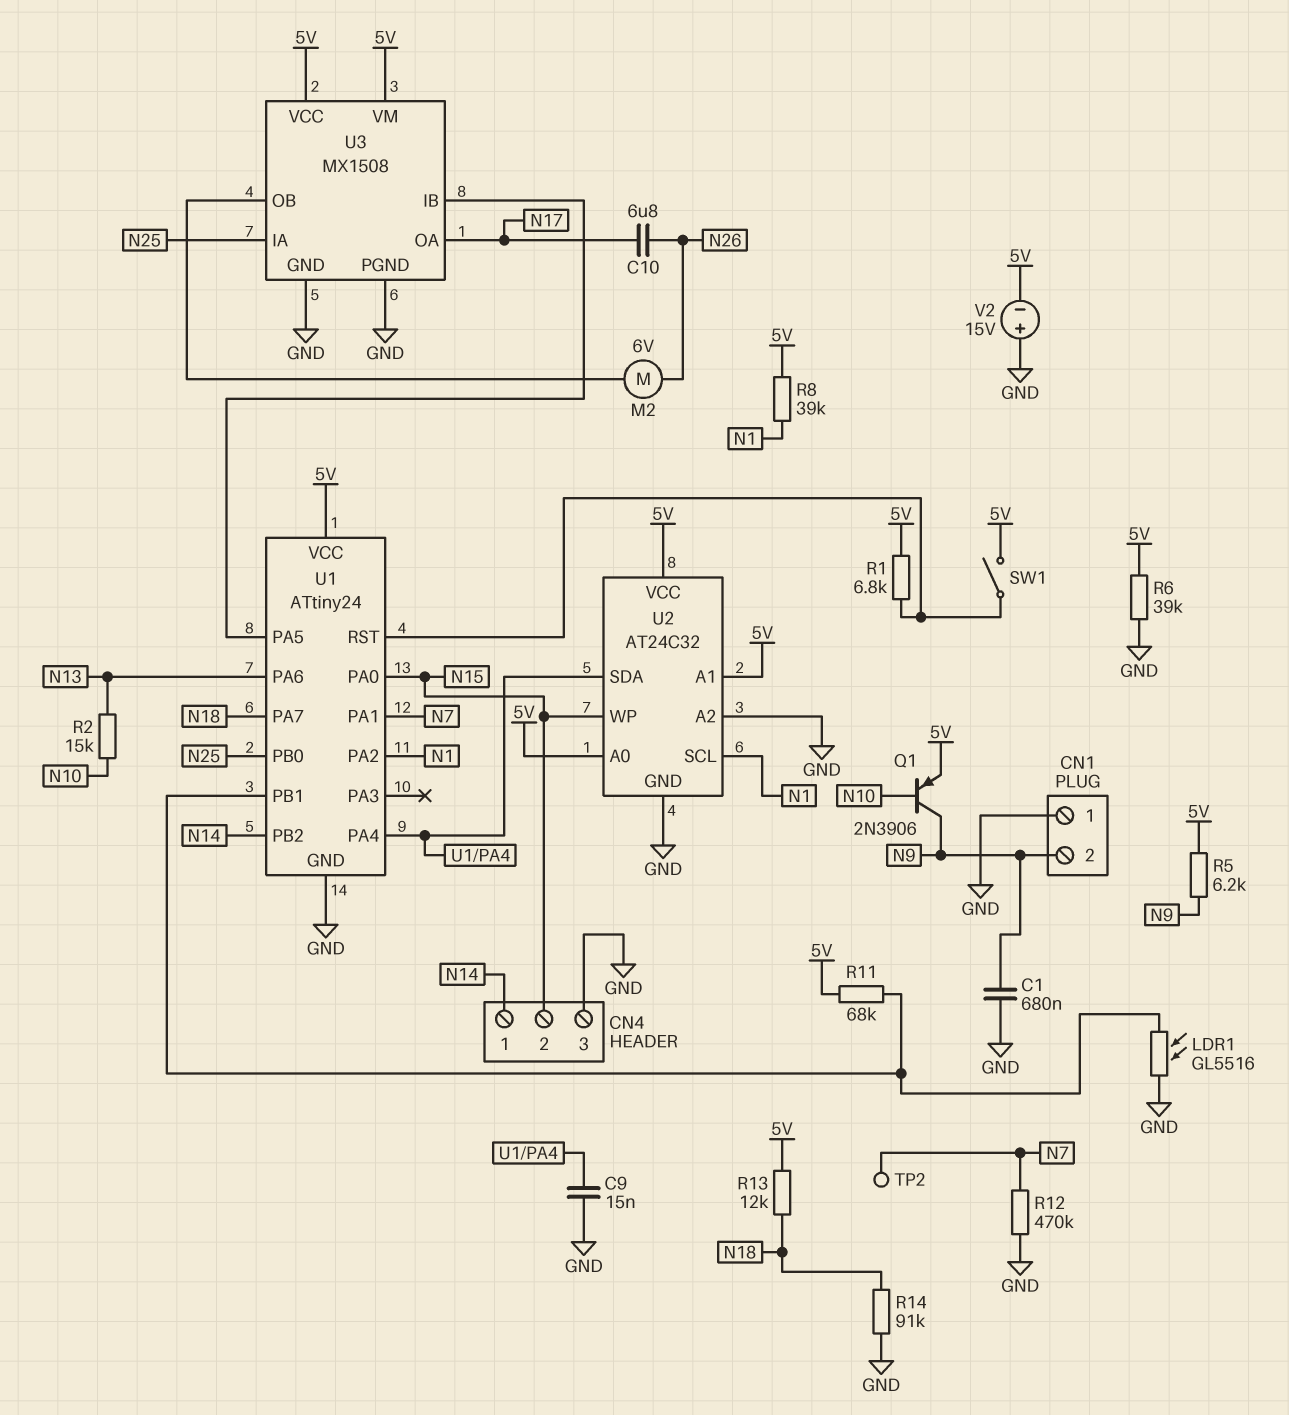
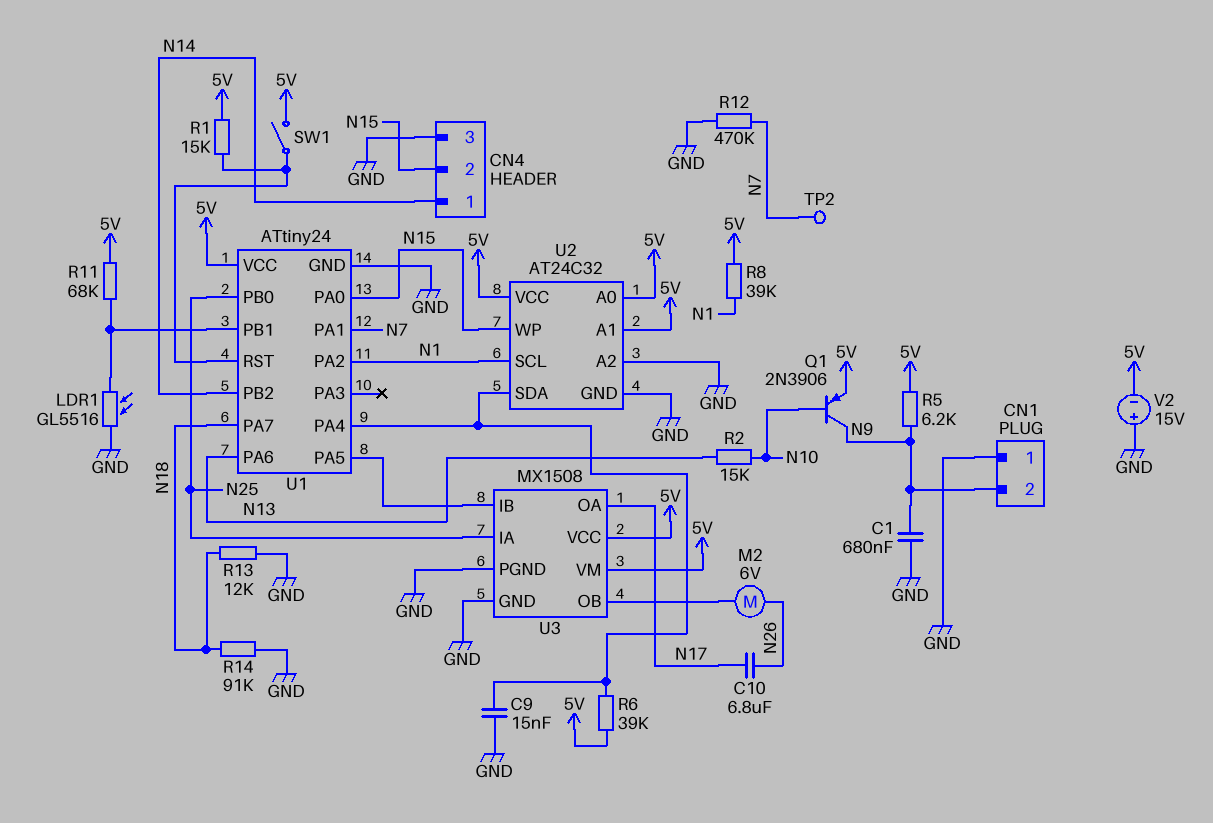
R1: 6.8k (5V, U1/RST) -> 15k (5V, U1/RST)
R6: 39k (5V, GND) -> 39k (5V, U1/PA4)
R13: 12k (5V, N18) -> 12k (GND, N18)

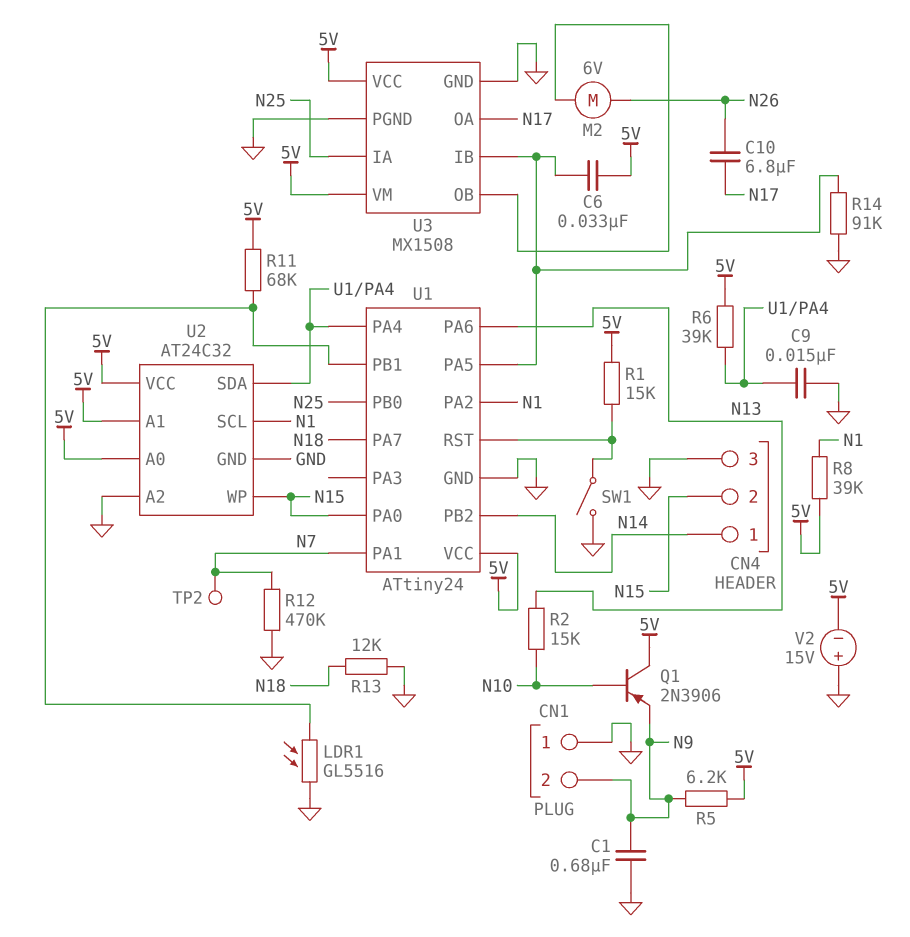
C6: none -> 33nF (5V, U1/PA5)
Q1: PNP 2N3906 (B N10, C N9, E 5V) -> PNP 2N3906 (B N10, C 5V, E N9)
R14: 91k (GND, N18) -> 91k (GND, U1/PA5)
SW1: switch (5V, U1/RST) -> switch (GND, U1/RST)

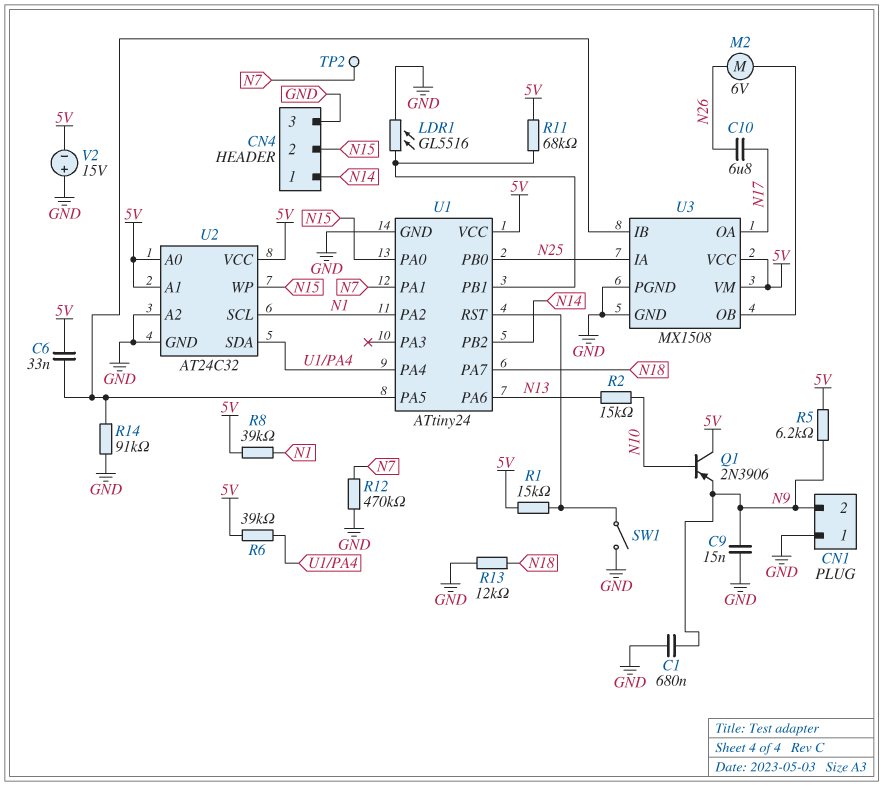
C9: 15nF (GND, U1/PA4) -> 15nF (GND, N9)

